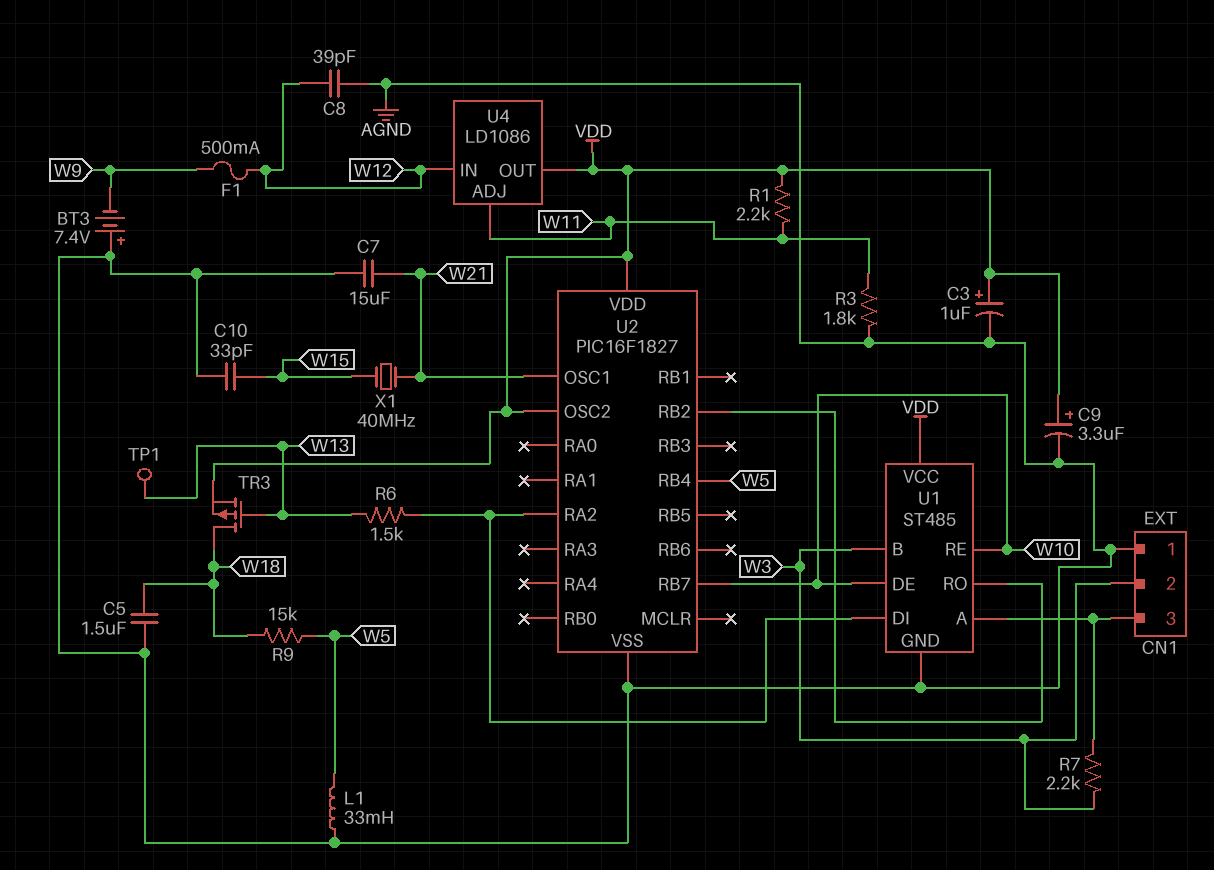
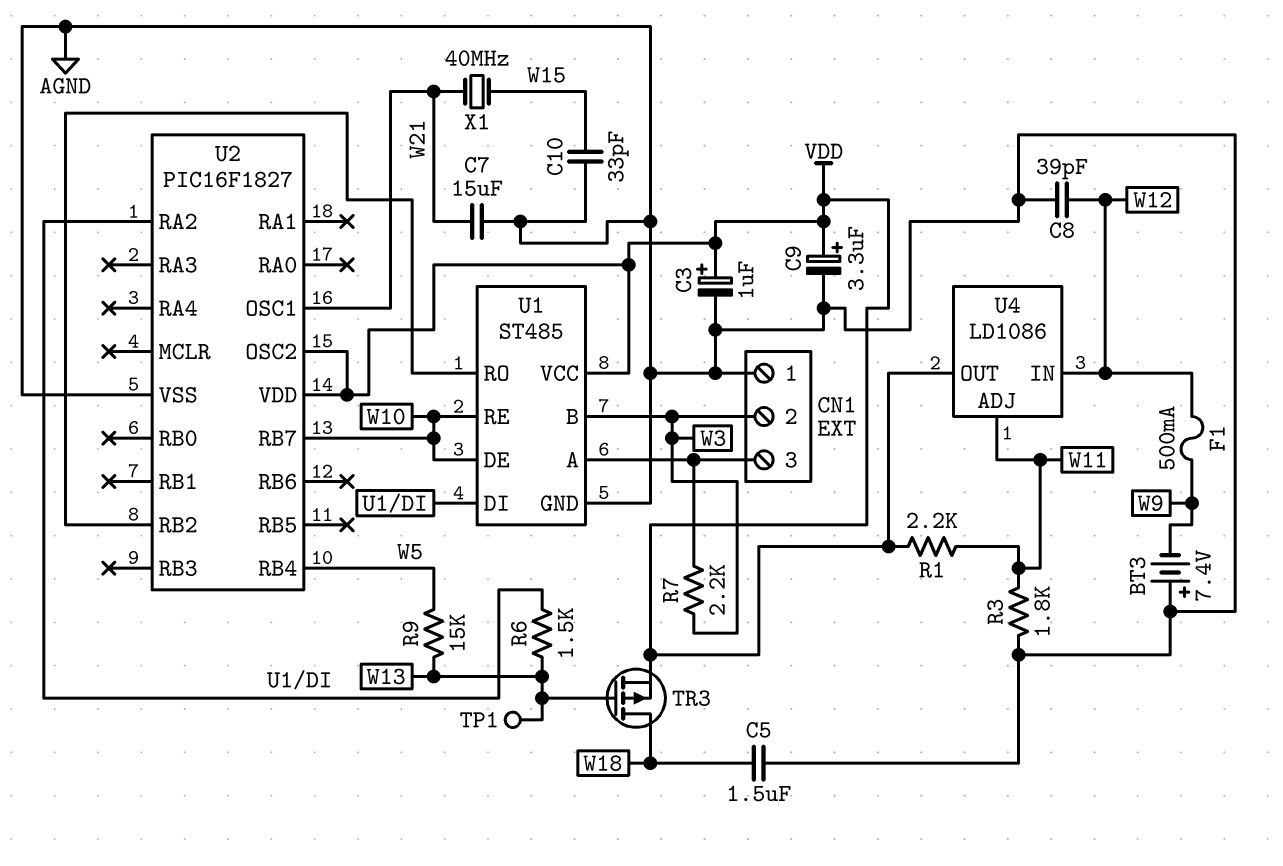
L1: 33mH (AGND, W5) -> none
R9: 15k (W5, W18) -> 15k (W5, W13)

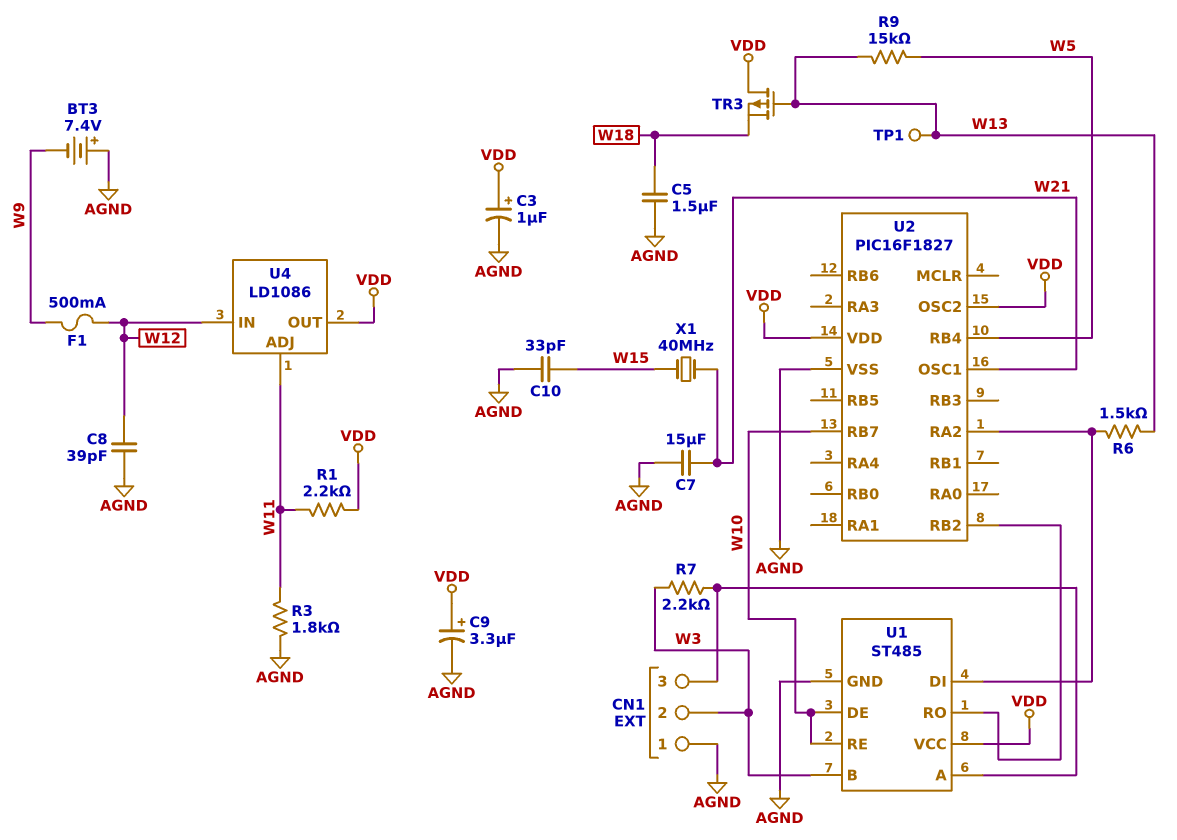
TR3: PMOS (G W13, D W18, S VDD) -> PMOS (G W13, D VDD, S W18)

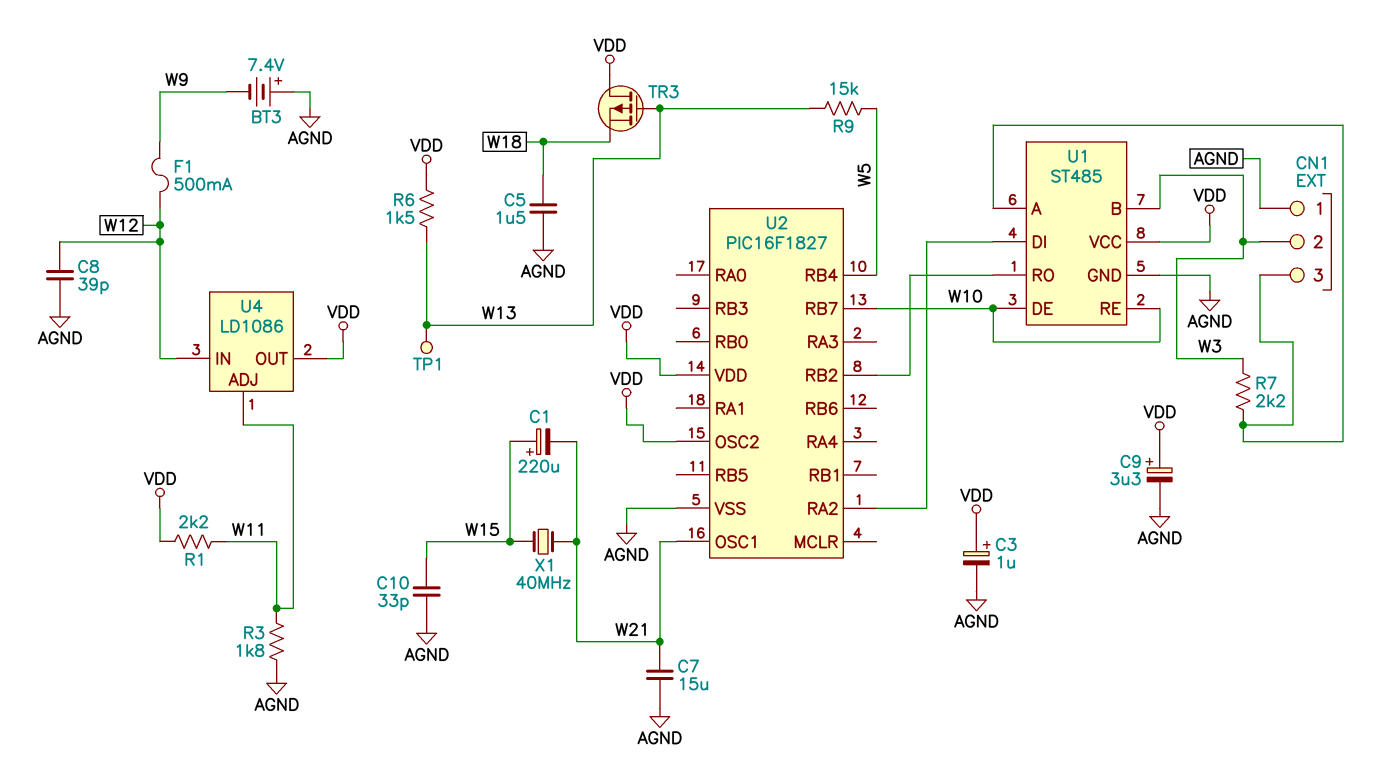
C1: none -> 220uF (plus W15, minus W21)
R6: 1.5k (U1/DI, W13) -> 1.5k (VDD, W13)

